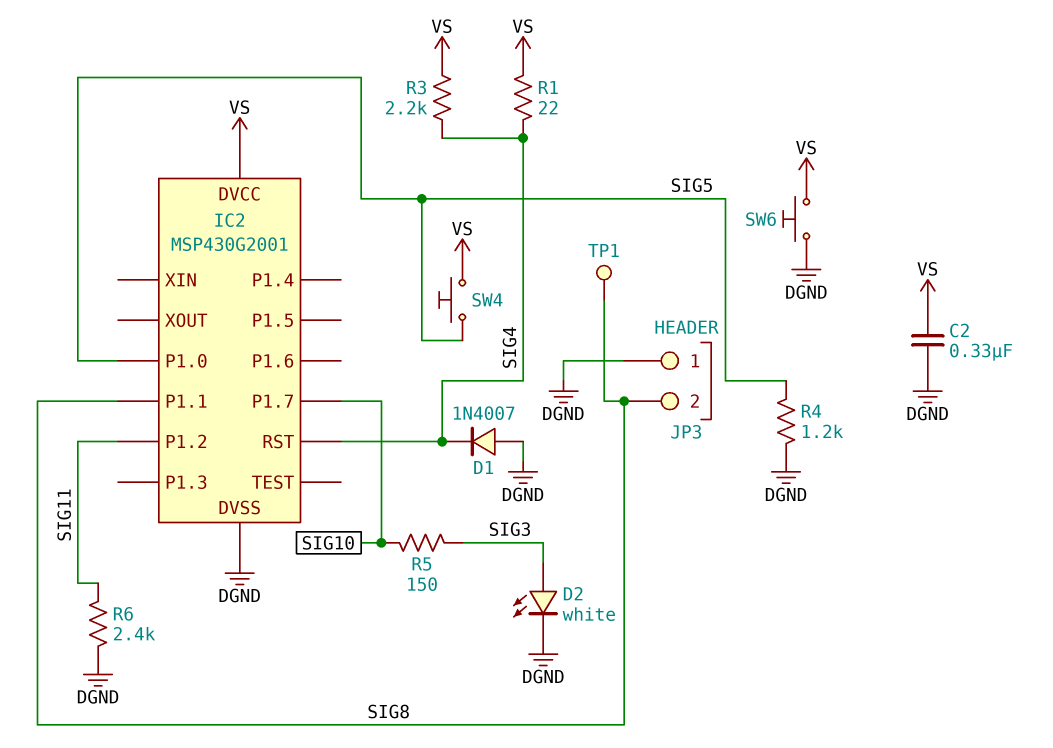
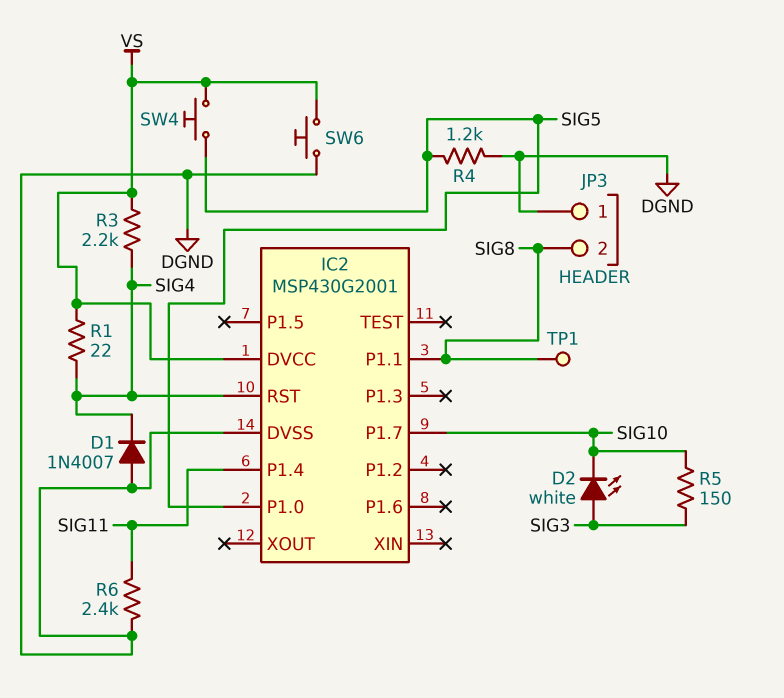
C2: 330nF (DGND, VS) -> none
D2: LED white (A SIG3, K DGND) -> LED white (A SIG3, K SIG10)
IC2 pin P1.2: SIG11 -> none
IC2 pin P1.4: none -> SIG11

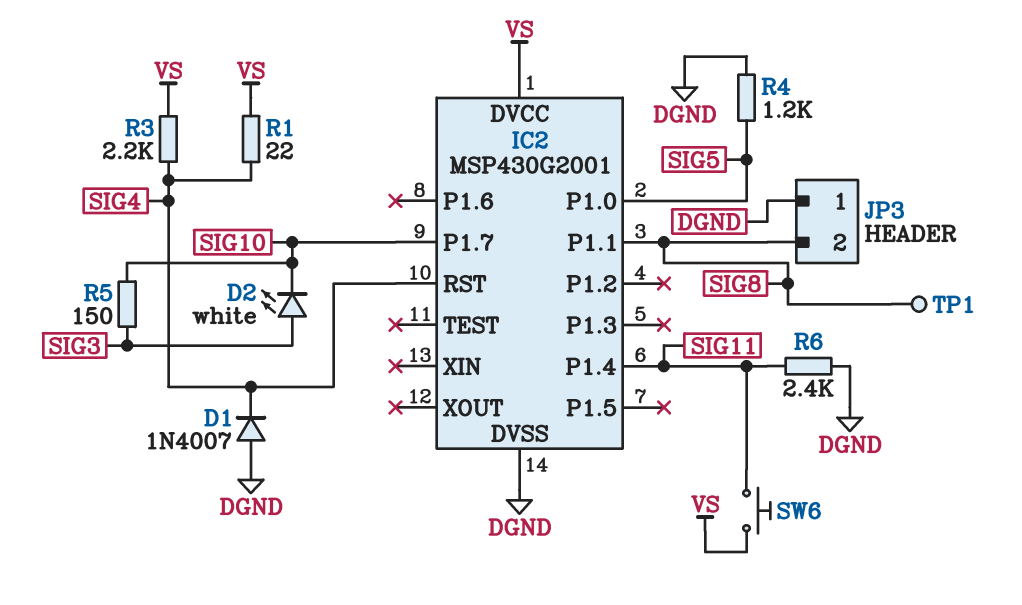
SW4: button (SIG5, VS) -> none
SW6: button (DGND, VS) -> button (SIG11, VS)

